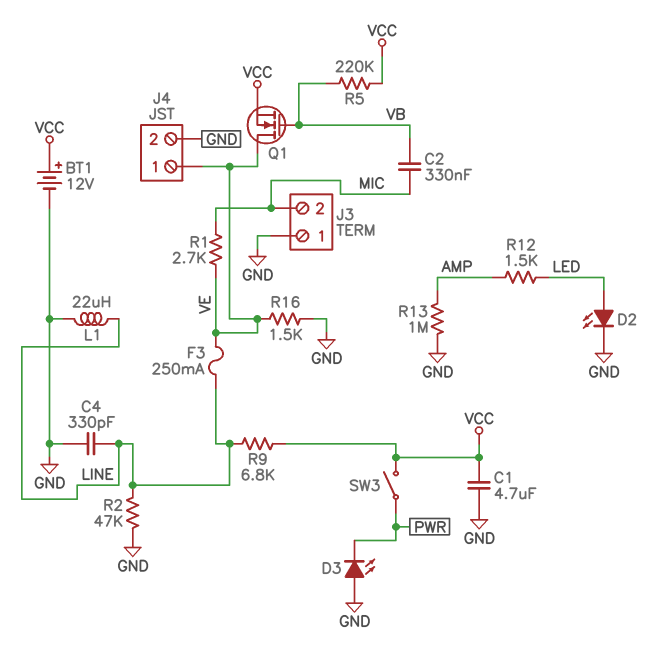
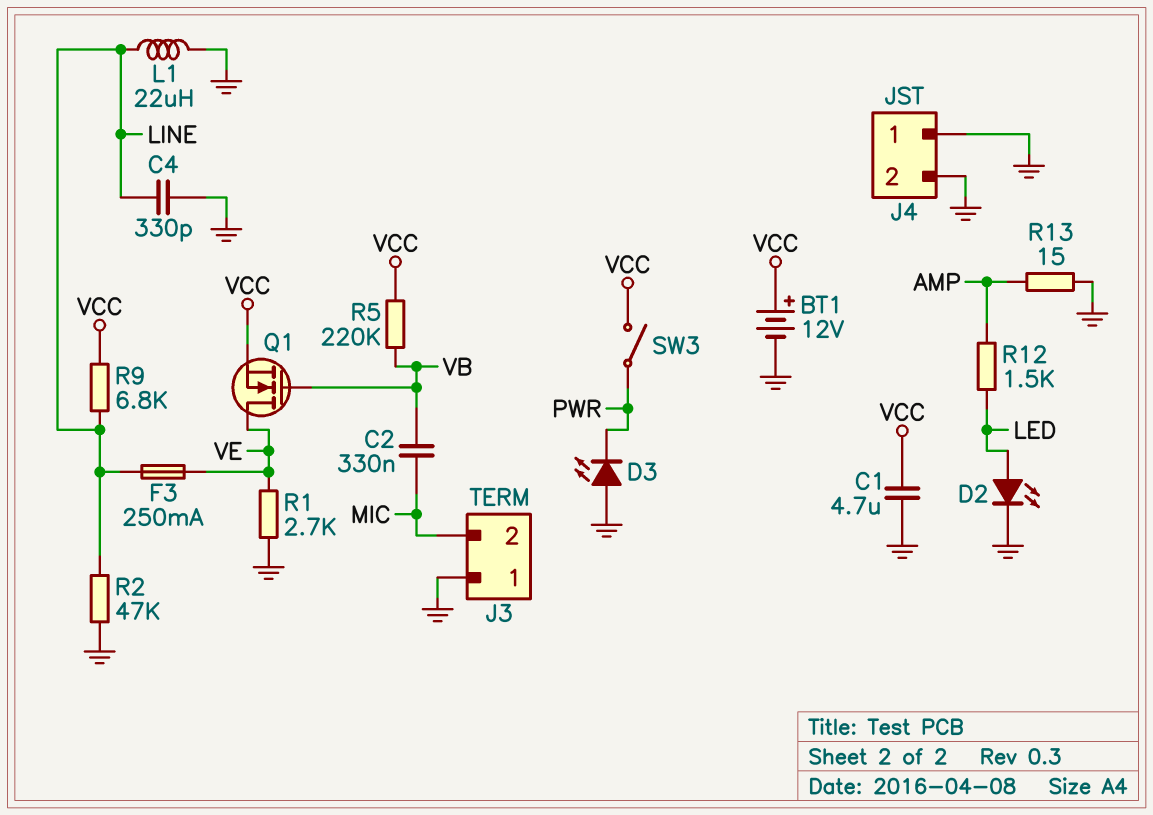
J4 pin 1: VE -> GND
R1: 2.7k (MIC, VE) -> 2.7k (GND, VE)
R13: 1M (AMP, GND) -> 15 (AMP, GND)
R16: 1.5k (GND, VE) -> none

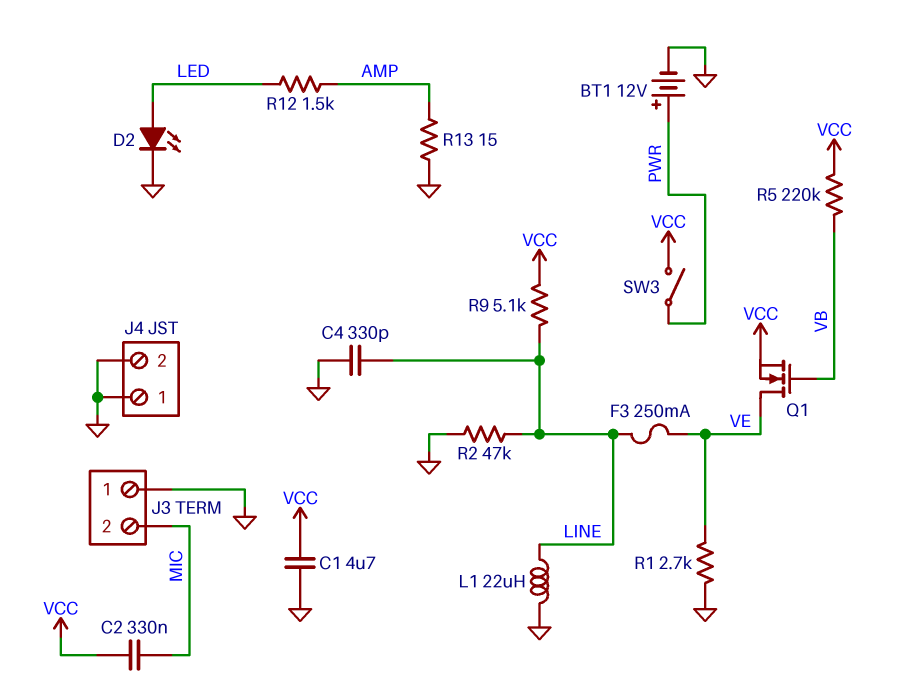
BT1: 12V (plus VCC, minus GND) -> 12V (plus PWR, minus GND)
C2: 330nF (MIC, VB) -> 330nF (MIC, VCC)
D3: LED (A GND, K PWR) -> none
R9: 6.8k (LINE, VCC) -> 5.1k (LINE, VCC)

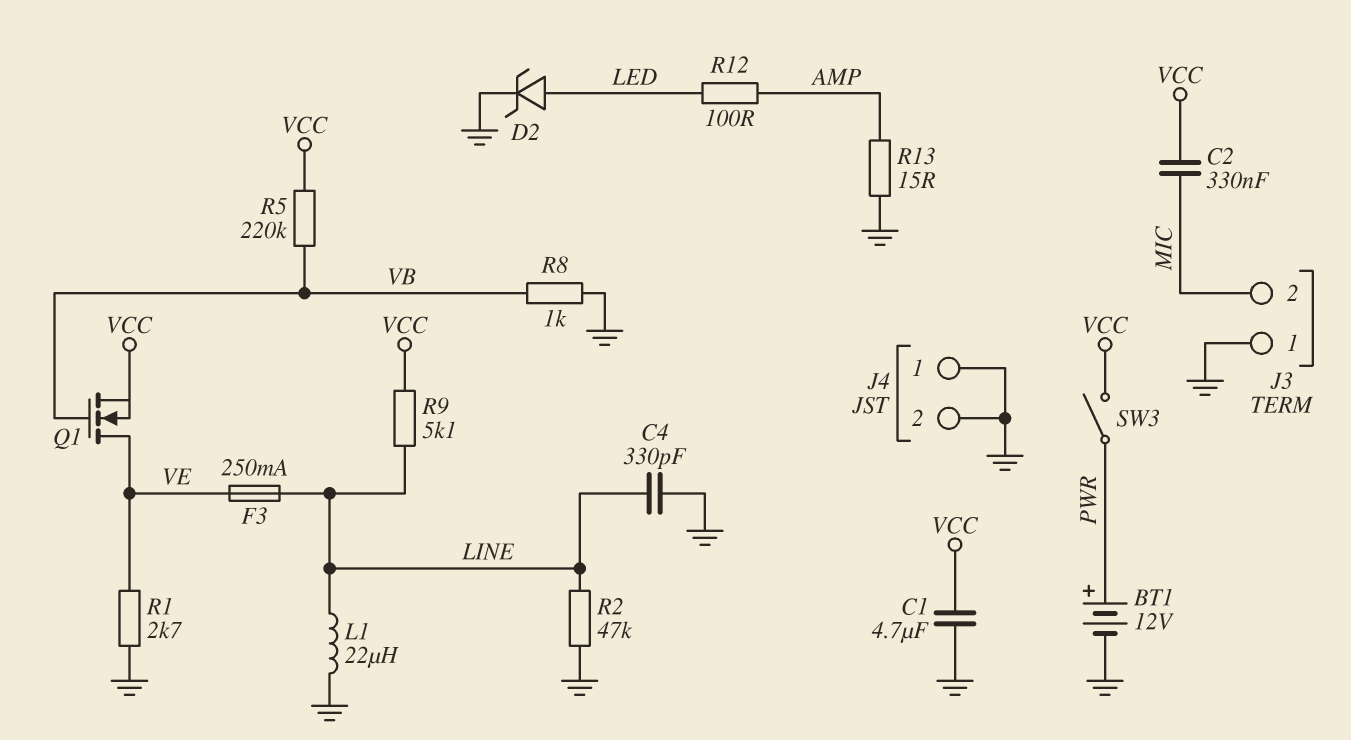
D2: LED (A LED, K GND) -> zener (A LED, K GND)
R8: none -> 1k (GND, VB)
R12: 1.5k (AMP, LED) -> 100 (AMP, LED)

